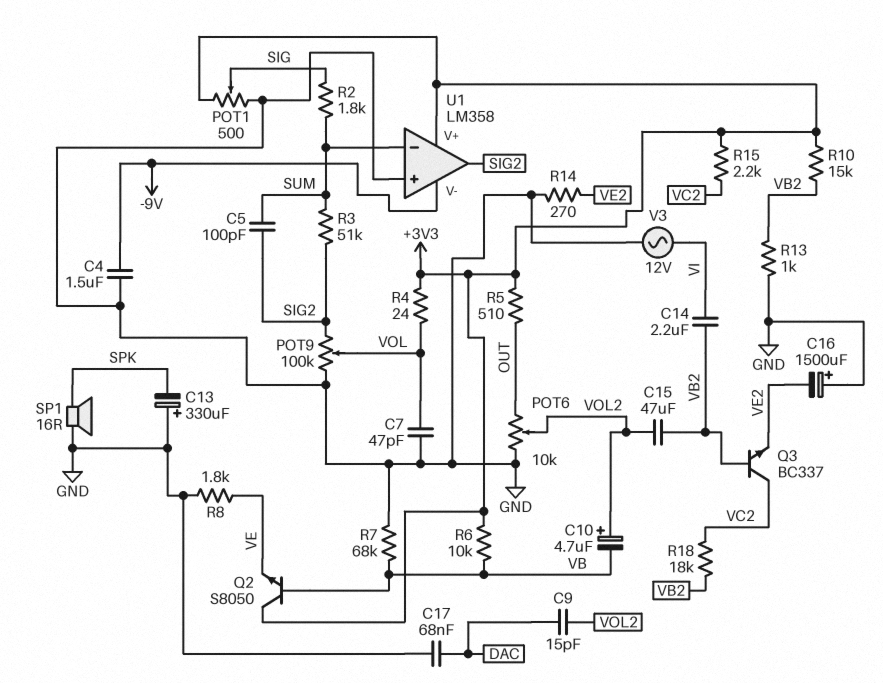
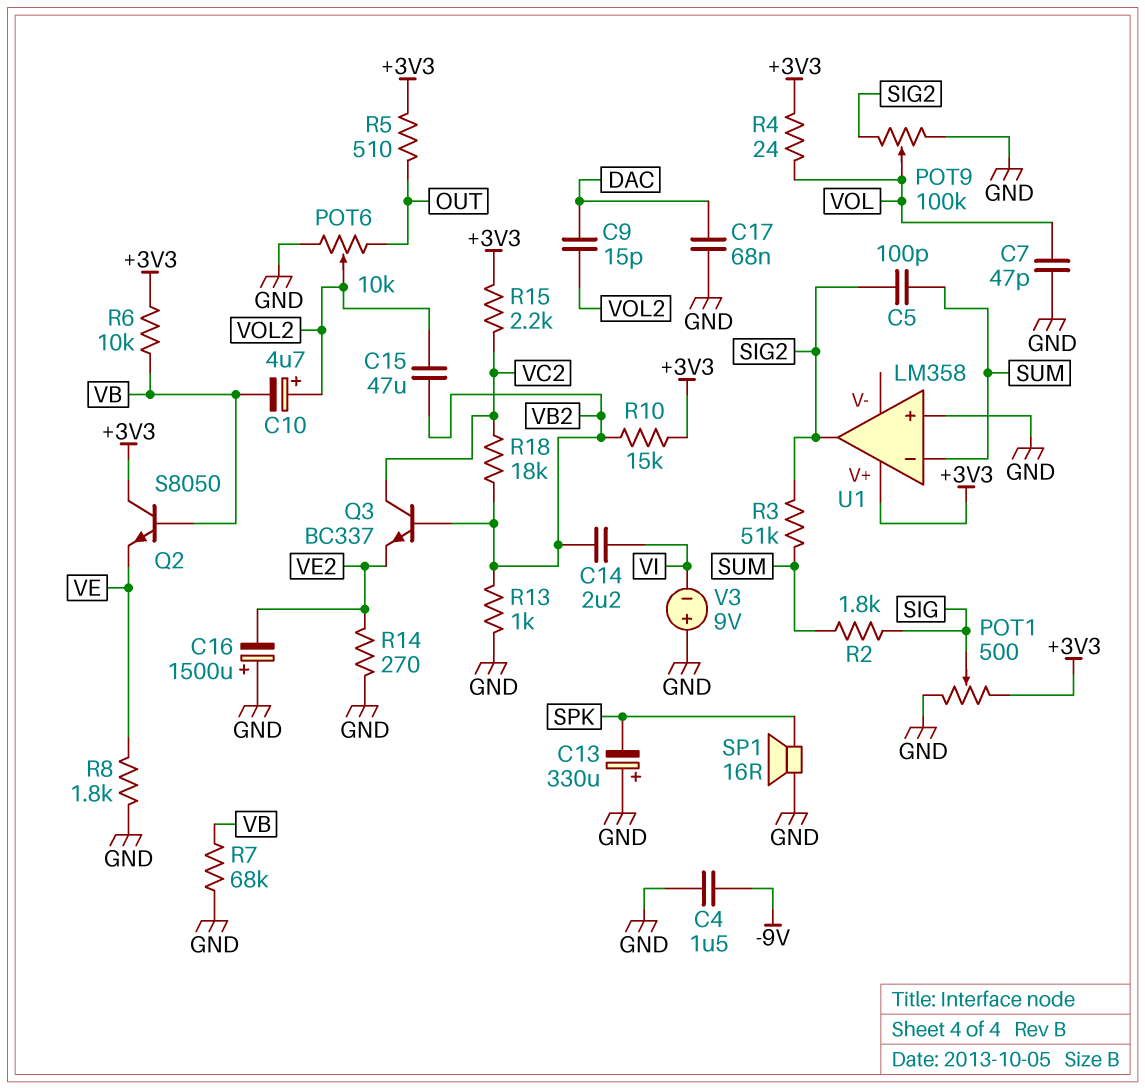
U1 pin V-: -9V -> none
V3: AC 12V (GND, VI) -> 9V (plus GND, minus VI)

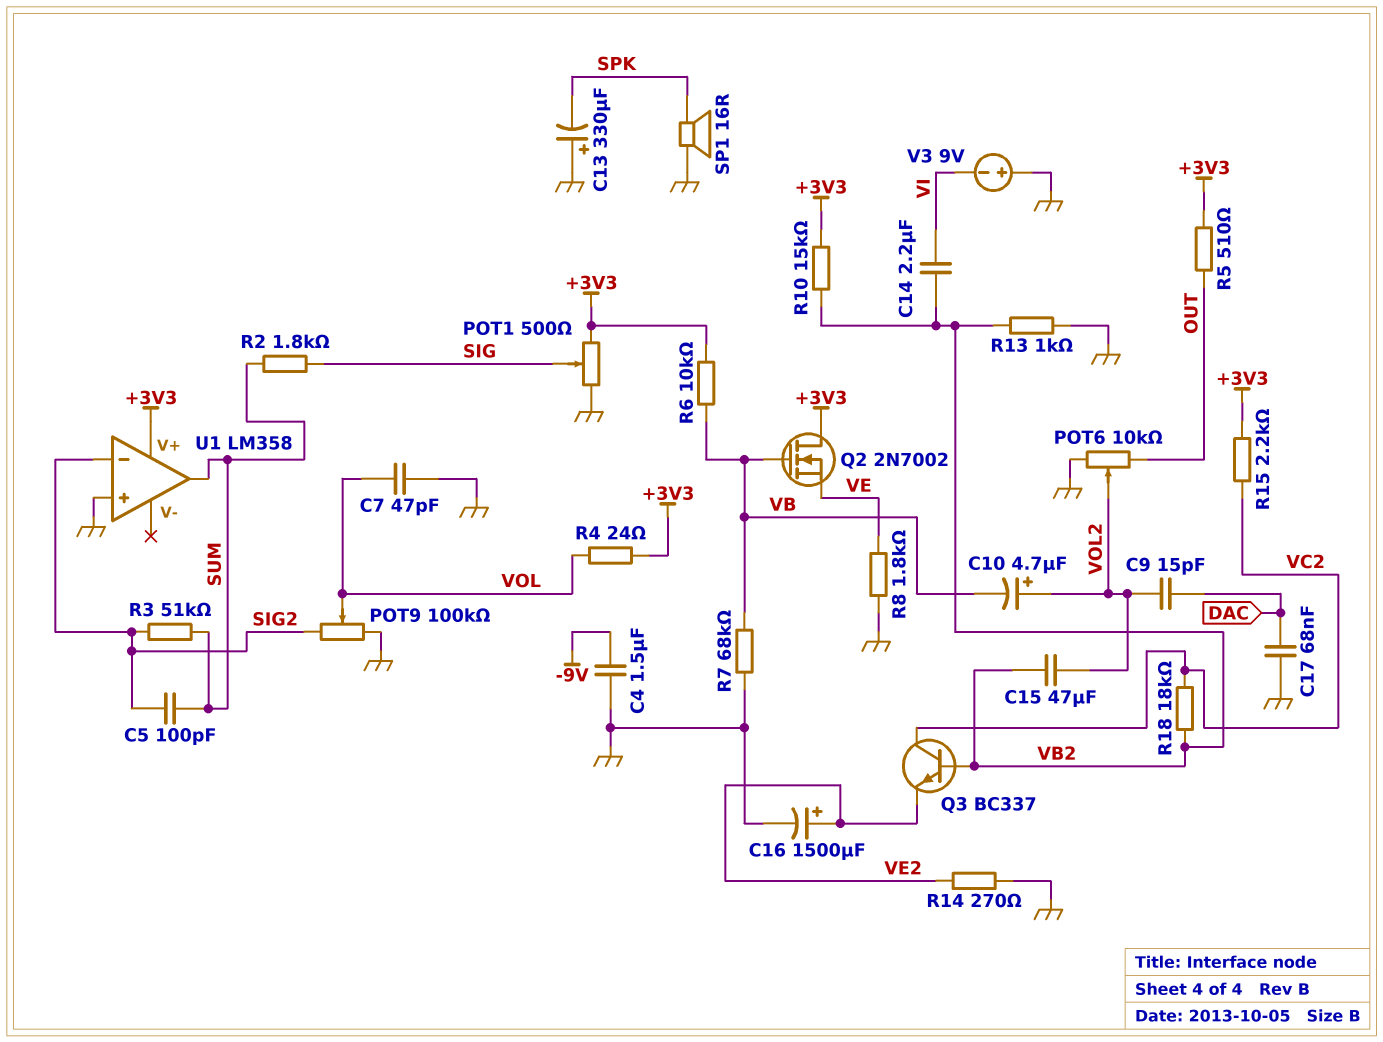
C16: 1500uF (plus GND, minus VE2) -> 1500uF (plus VE2, minus GND)
Q2: NPN S8050 (B VB, C +3V3, E VE) -> NMOS 2N7002 (G VB, D +3V3, S VE)
U1 pin in-: SUM -> SIG2
U1 pin out: SIG2 -> SUM

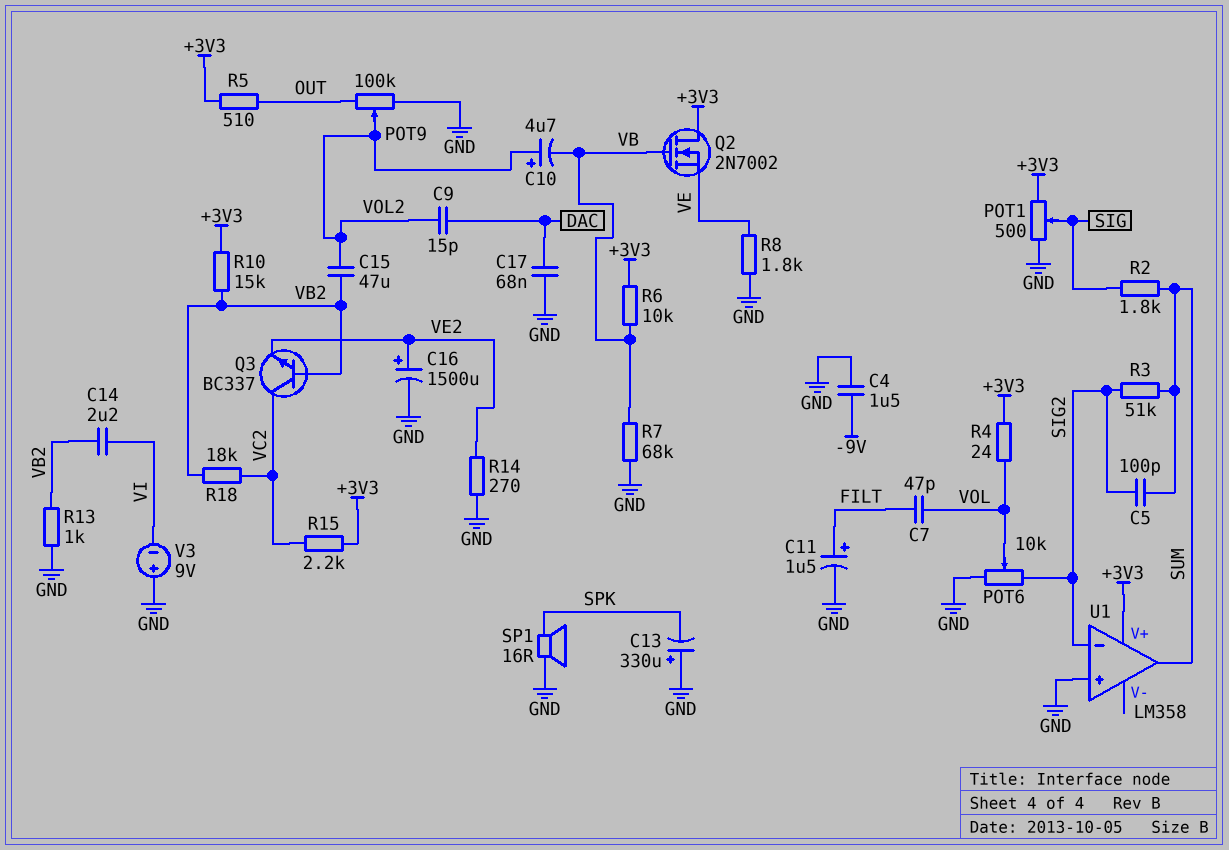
C7: 47pF (GND, VOL) -> 47pF (FILT, VOL)
C11: none -> 1.5uF (plus FILT, minus GND)
POT6: 10k (GND, OUT, wiper VOL2) -> 10k (GND, SIG2, wiper VOL)
POT9: 100k (GND, SIG2, wiper VOL) -> 100k (GND, OUT, wiper VOL2)

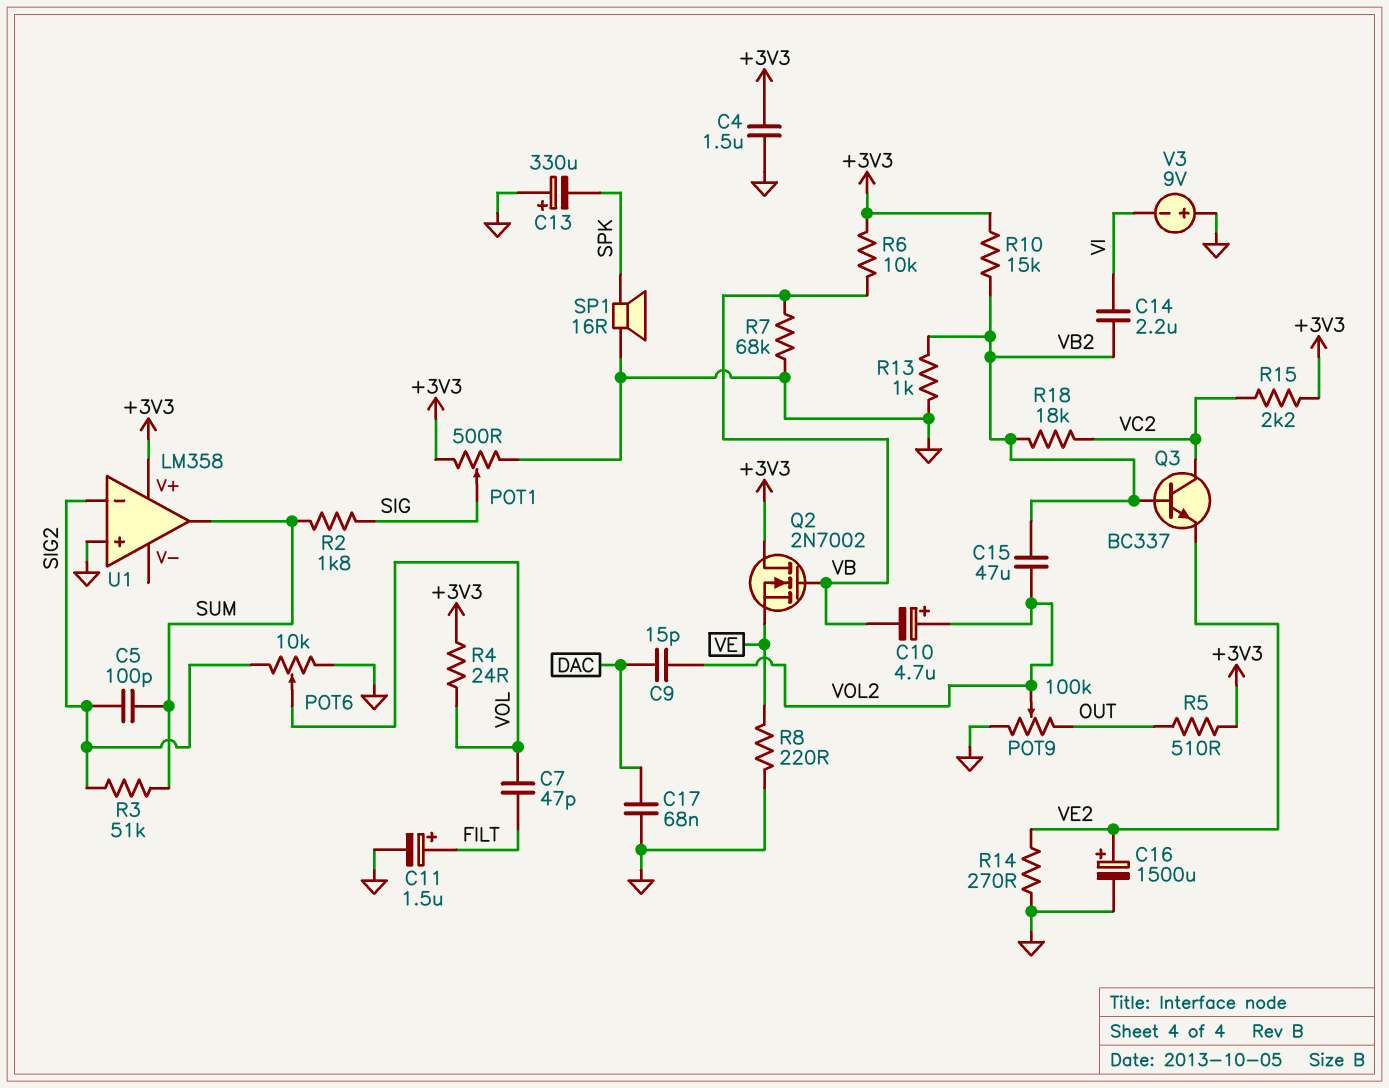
C4: 1.5uF (-9V, GND) -> 1.5uF (+3V3, GND)
R8: 1.8k (GND, VE) -> 220 (GND, VE)

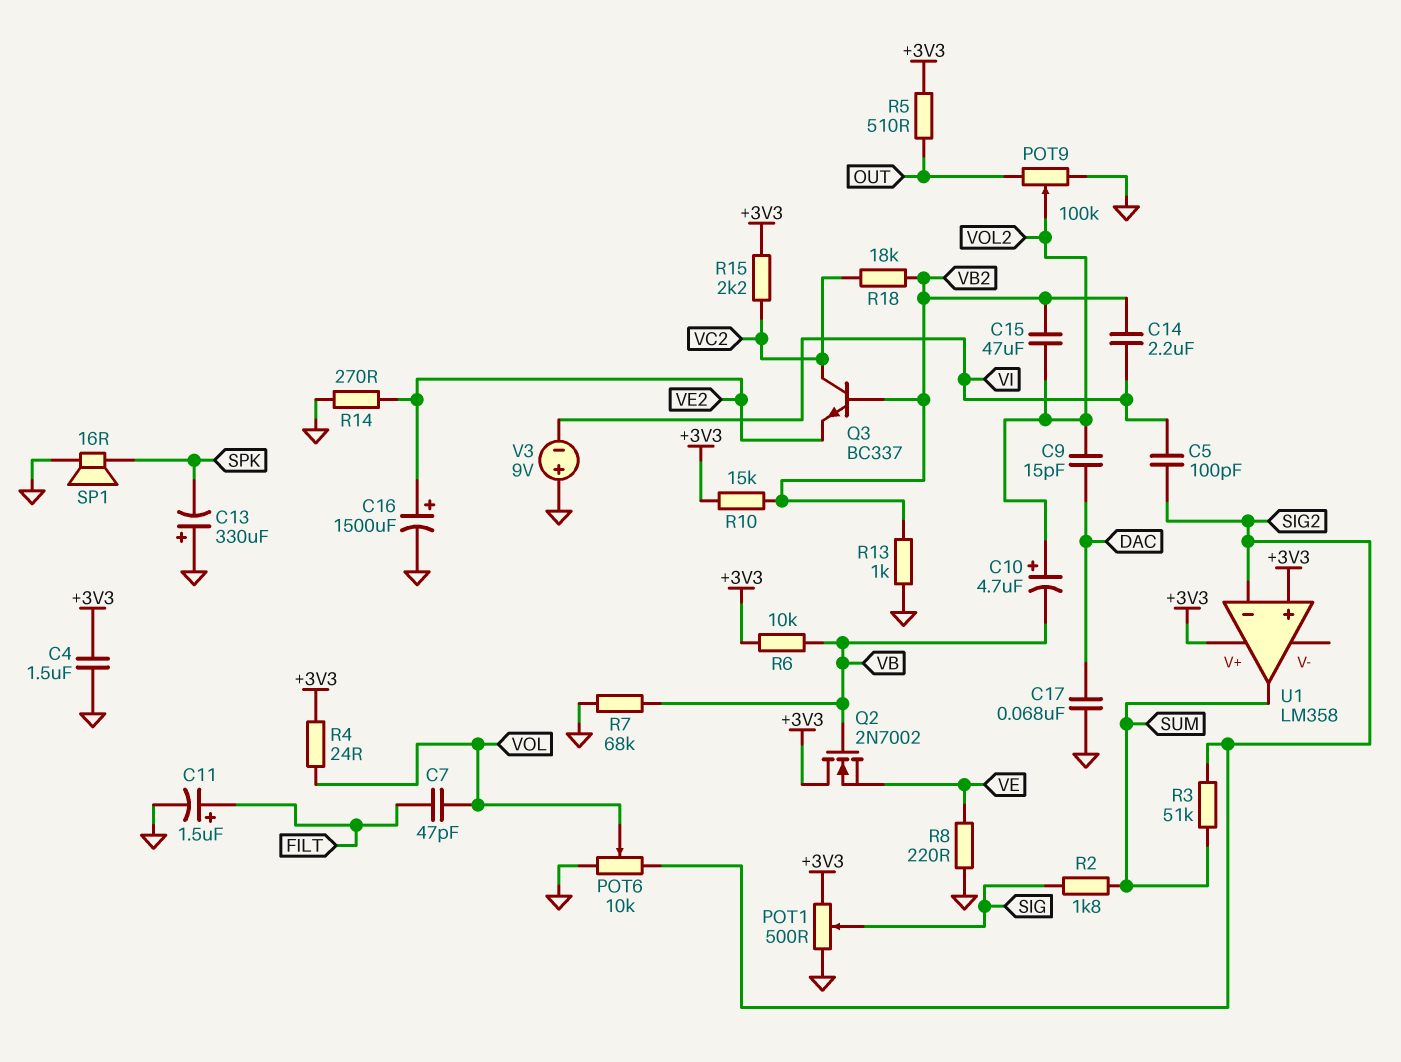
C5: 100pF (SIG2, SUM) -> 100pF (SIG2, VI)
U1 pin in+: GND -> +3V3

